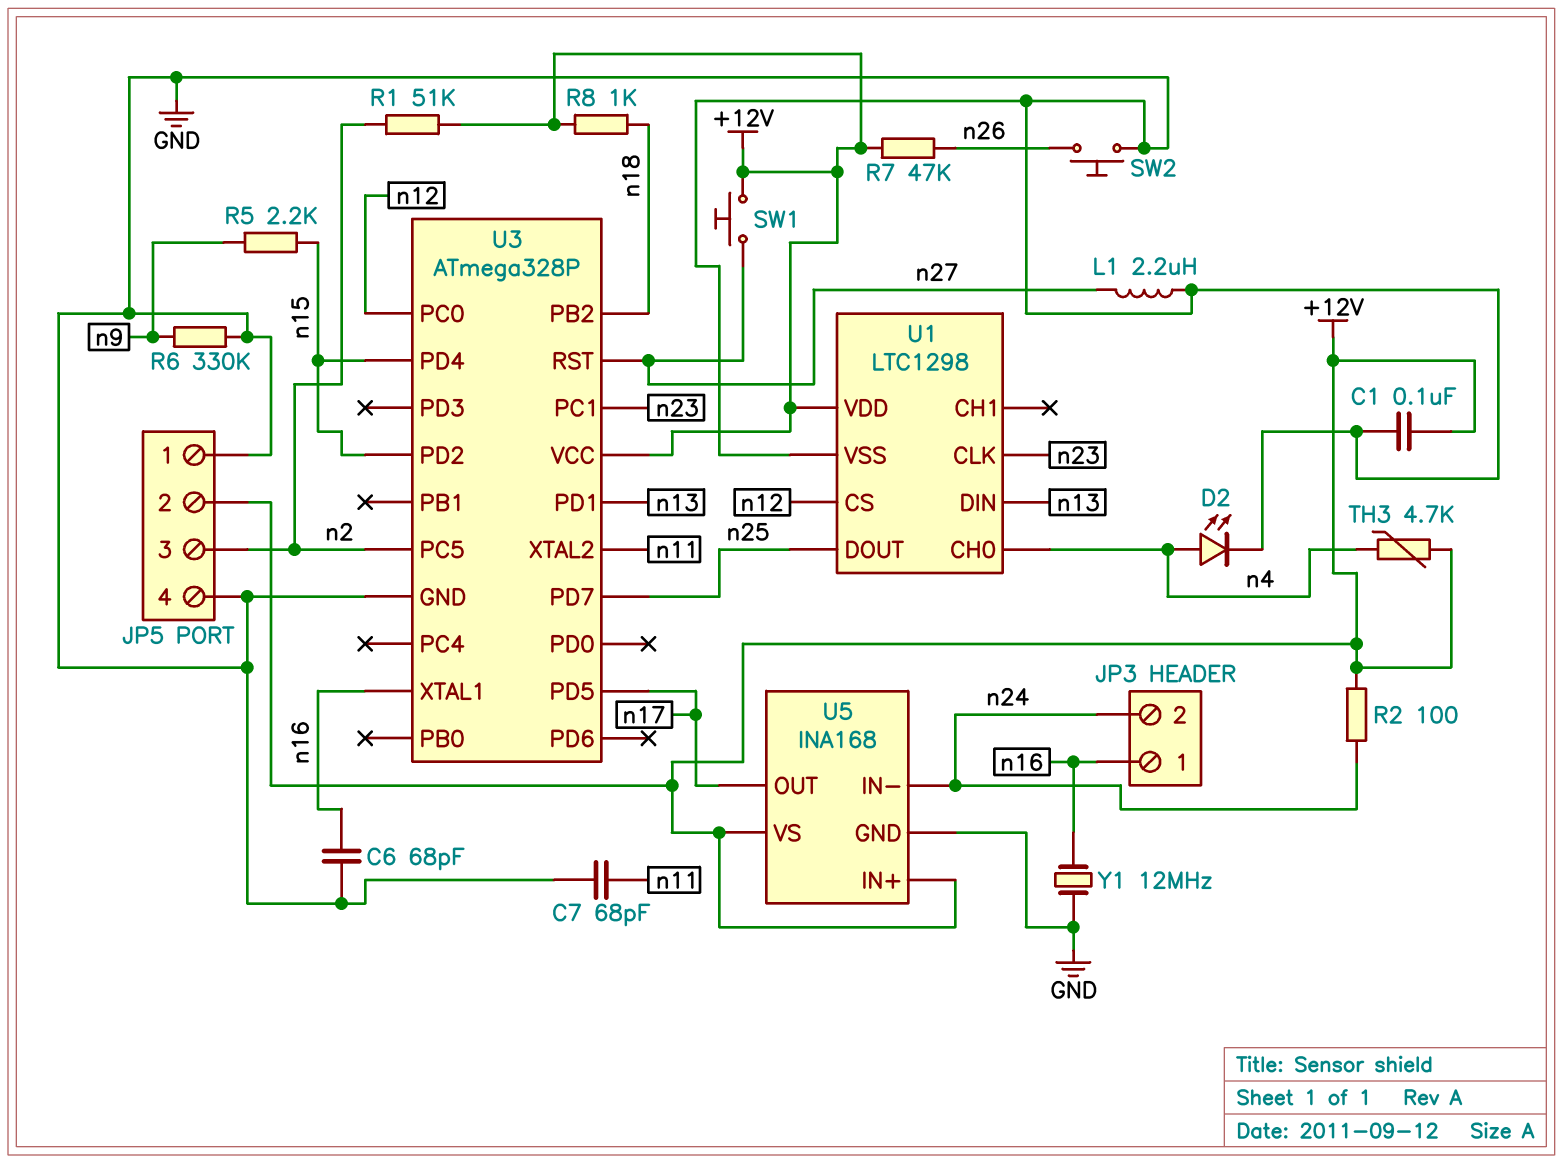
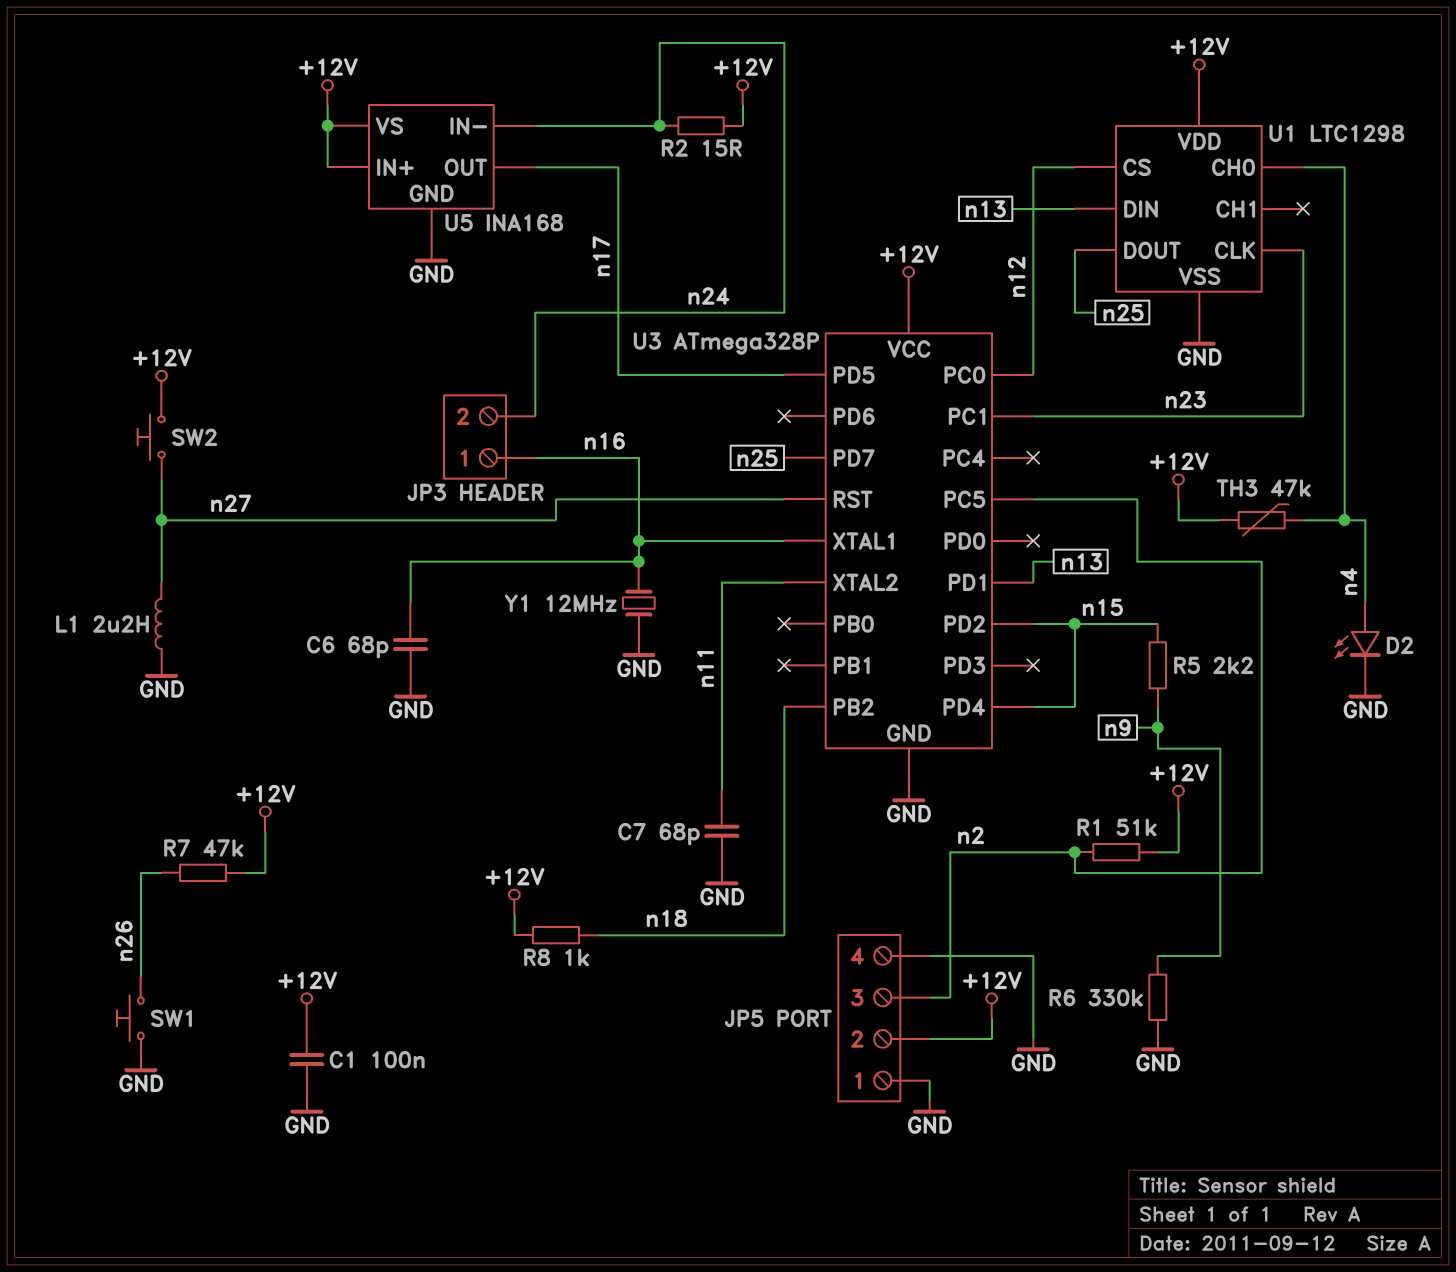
R2: 100 (+12V, n24) -> 15 (+12V, n24)
SW1: button (+12V, n27) -> button (GND, n26)
SW2: button (GND, n26) -> button (+12V, n27)
TH3: 4.7k (+12V, n4) -> 47k (+12V, n4)

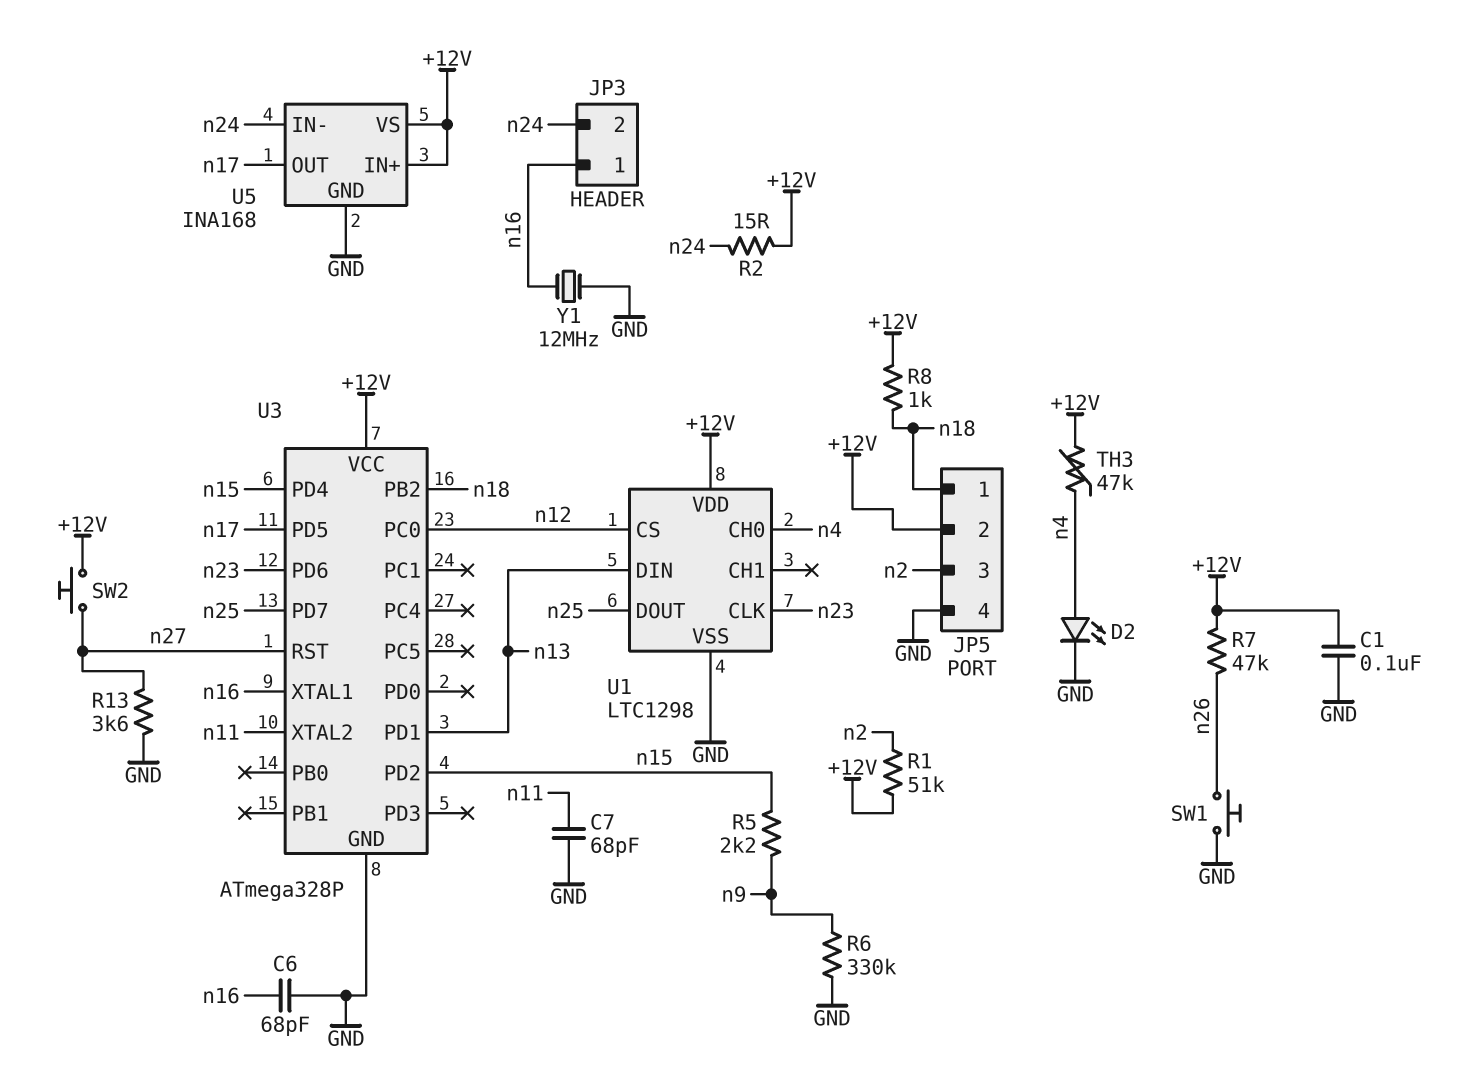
JP5 pin 1: GND -> n18
L1: 2.2uH (GND, n27) -> none
R13: none -> 3.6k (GND, n27)
U3 pin PC1: n23 -> none
U3 pin PC5: n2 -> none
U3 pin PD6: none -> n23

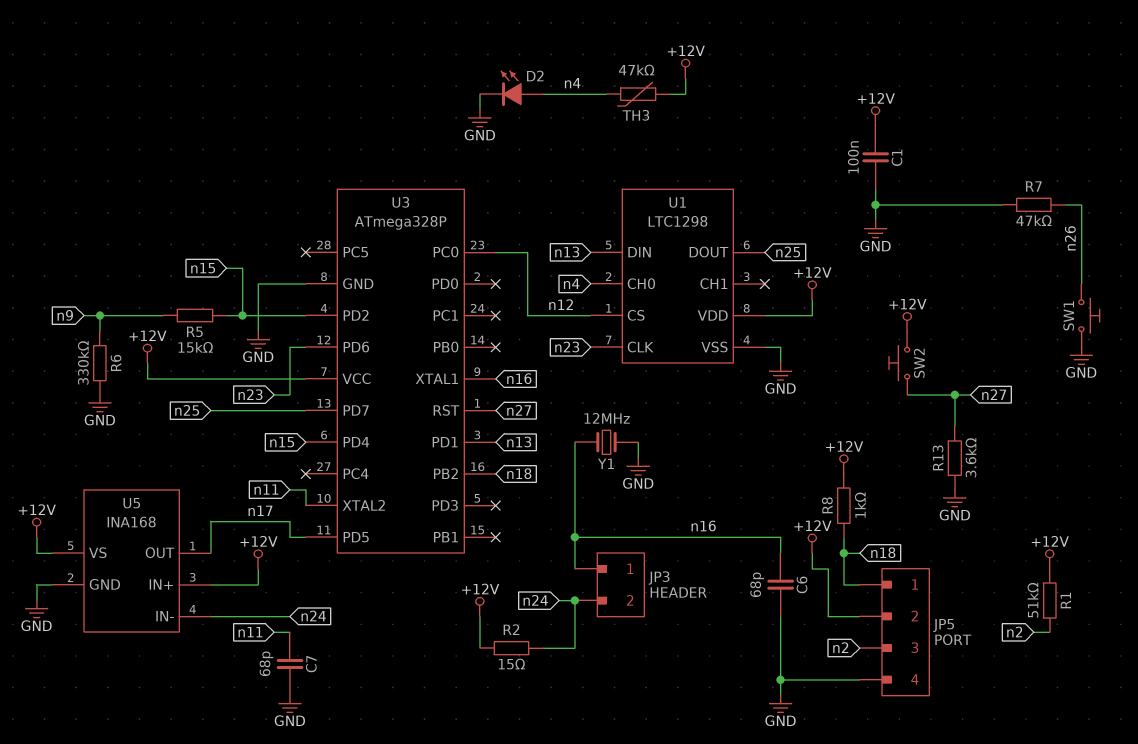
R5: 2.2k (n9, n15) -> 15k (n9, n15)
R7: 47k (+12V, n26) -> 47k (GND, n26)

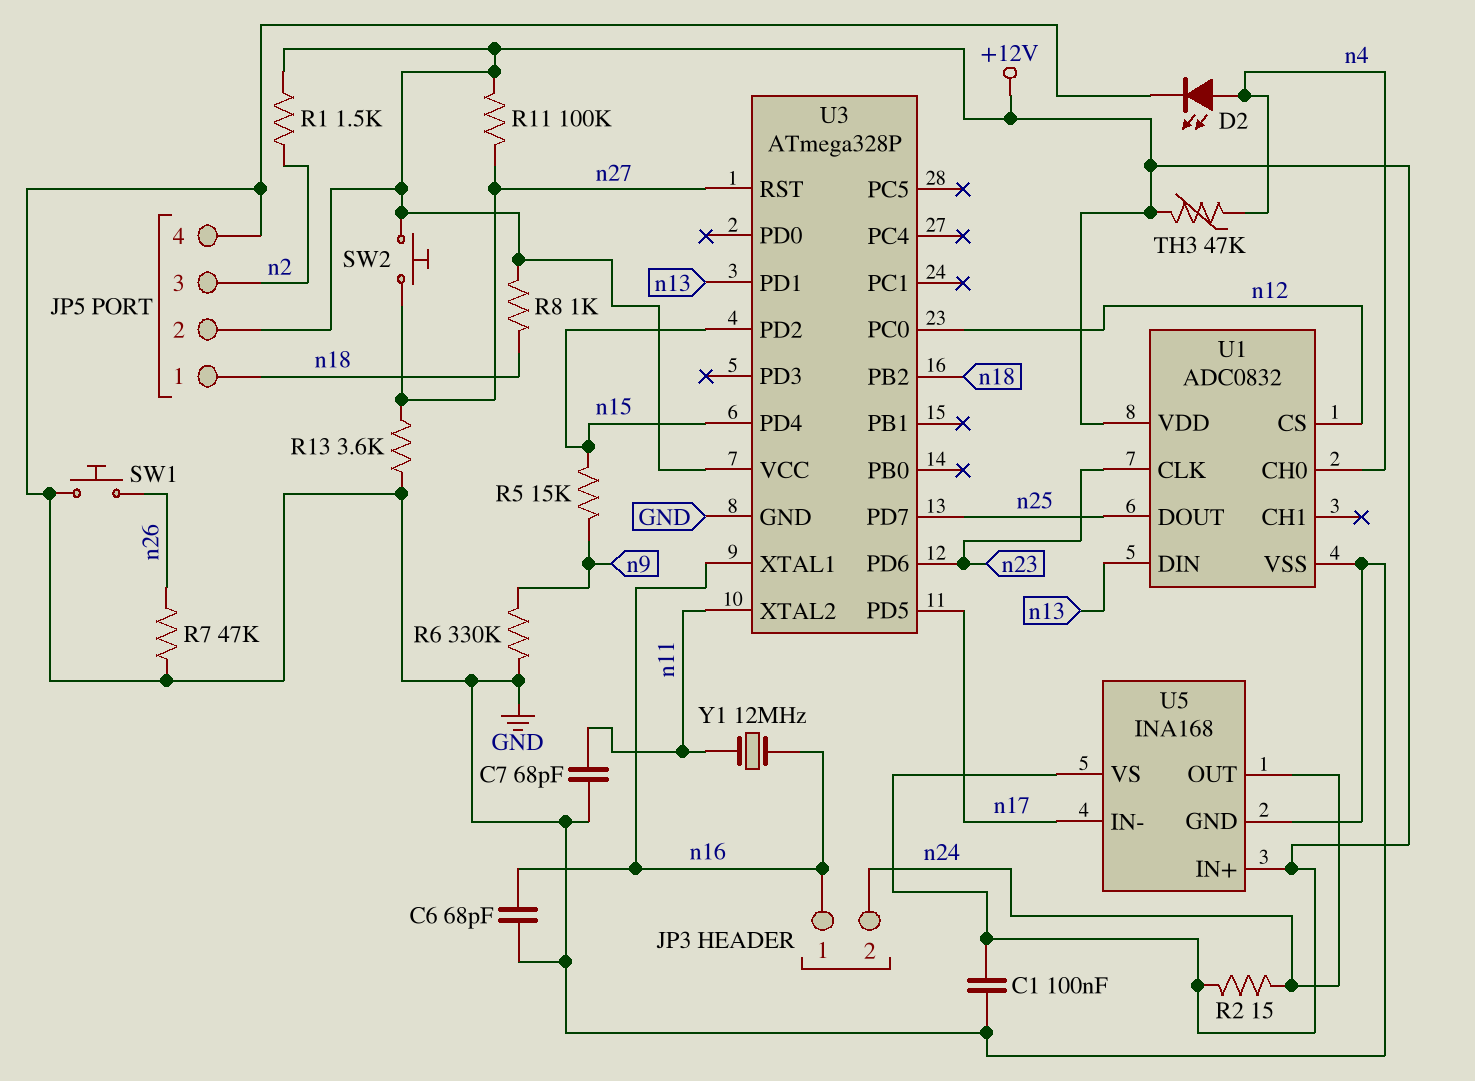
R1: 51k (+12V, n2) -> 1.5k (+12V, n2)
R11: none -> 100k (+12V, n27)
U1: LTC1298 -> ADC0832
U5 pin IN-: n24 -> n17
U5 pin OUT: n17 -> n24
Y1: 12MHz (GND, n16) -> 12MHz (n11, n16)

